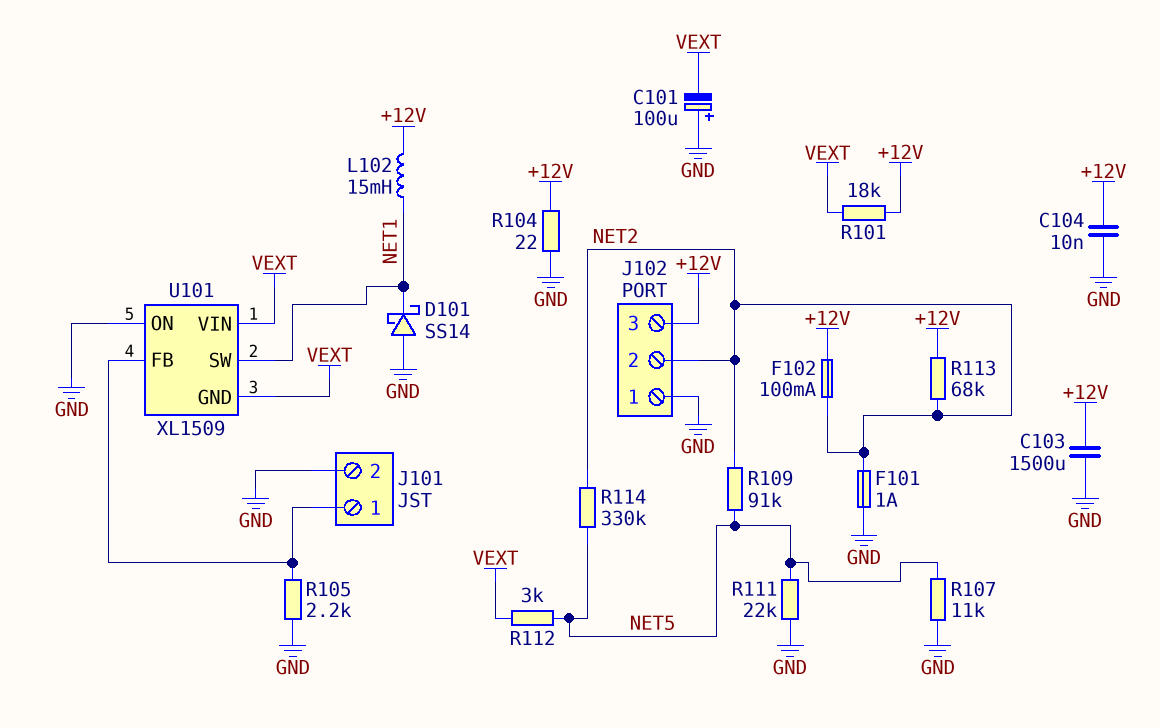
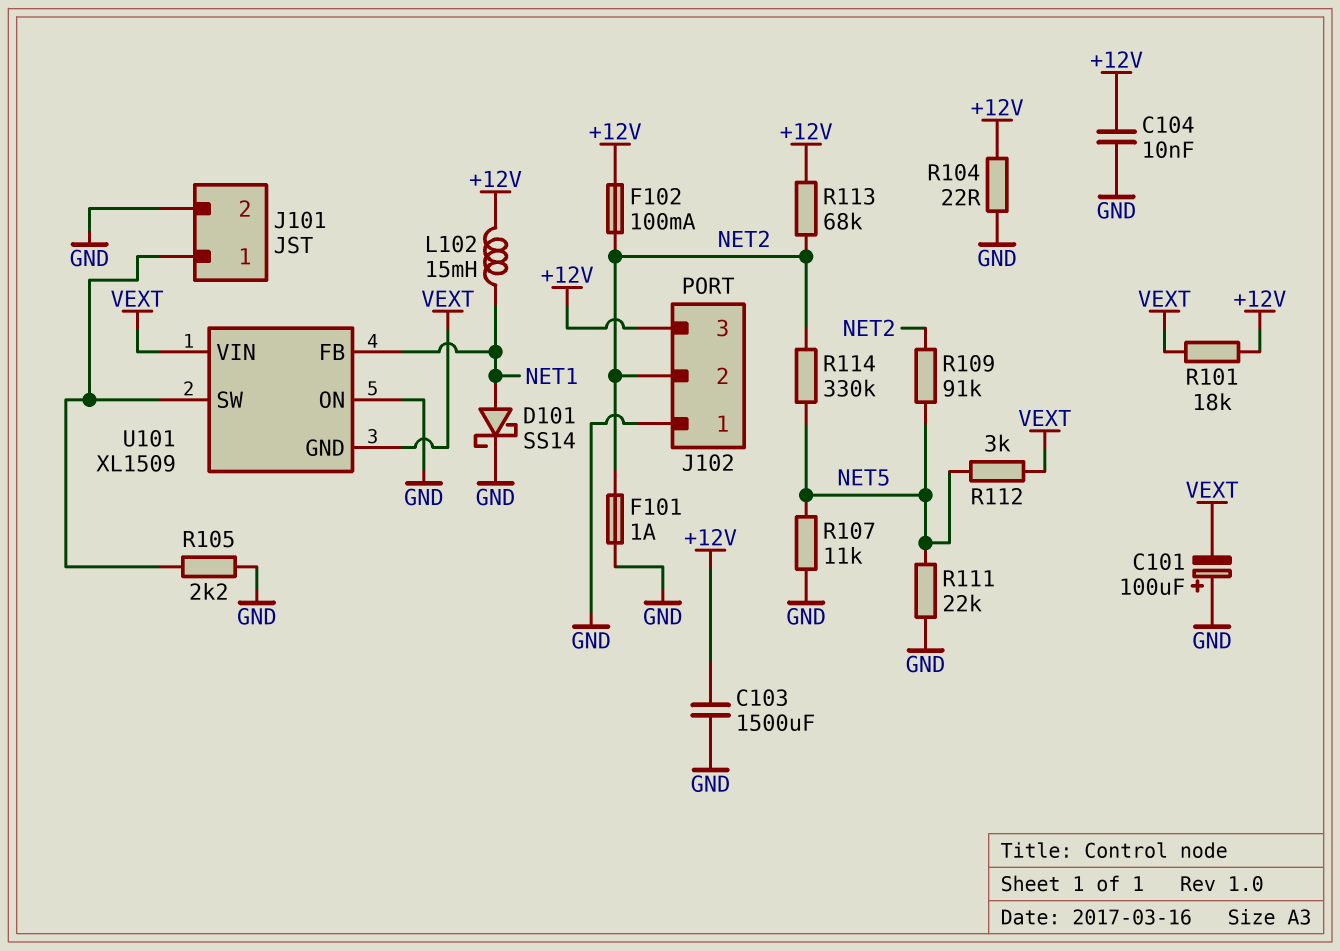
D101: schottky SS14 (A GND, K NET1) -> schottky SS14 (A NET1, K GND)
U101 pin FB: J101/1 -> NET1
U101 pin SW: NET1 -> J101/1

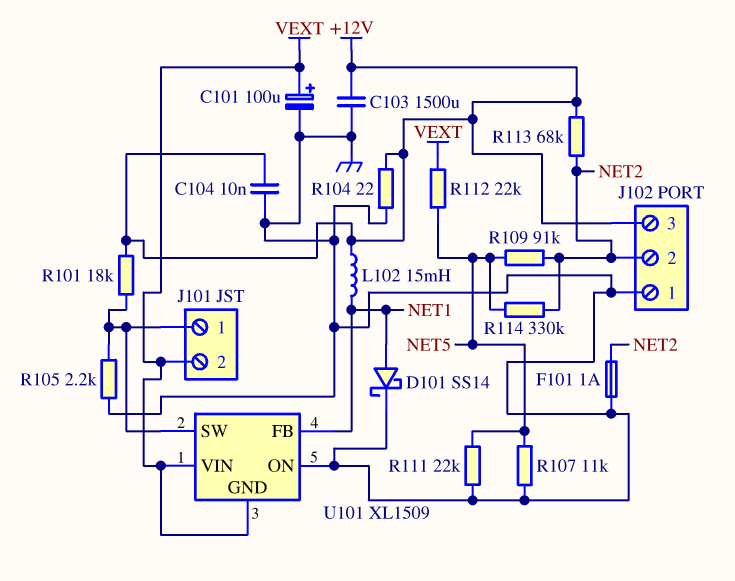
C101: 100uF (plus GND, minus VEXT) -> 100uF (plus VEXT, minus GND)
F102: 100mA (+12V, NET2) -> none
J101 pin 2: GND -> VEXT
R101: 18k (+12V, VEXT) -> 18k (+12V, J101/1)
R112: 3k (NET5, VEXT) -> 22k (NET5, VEXT)

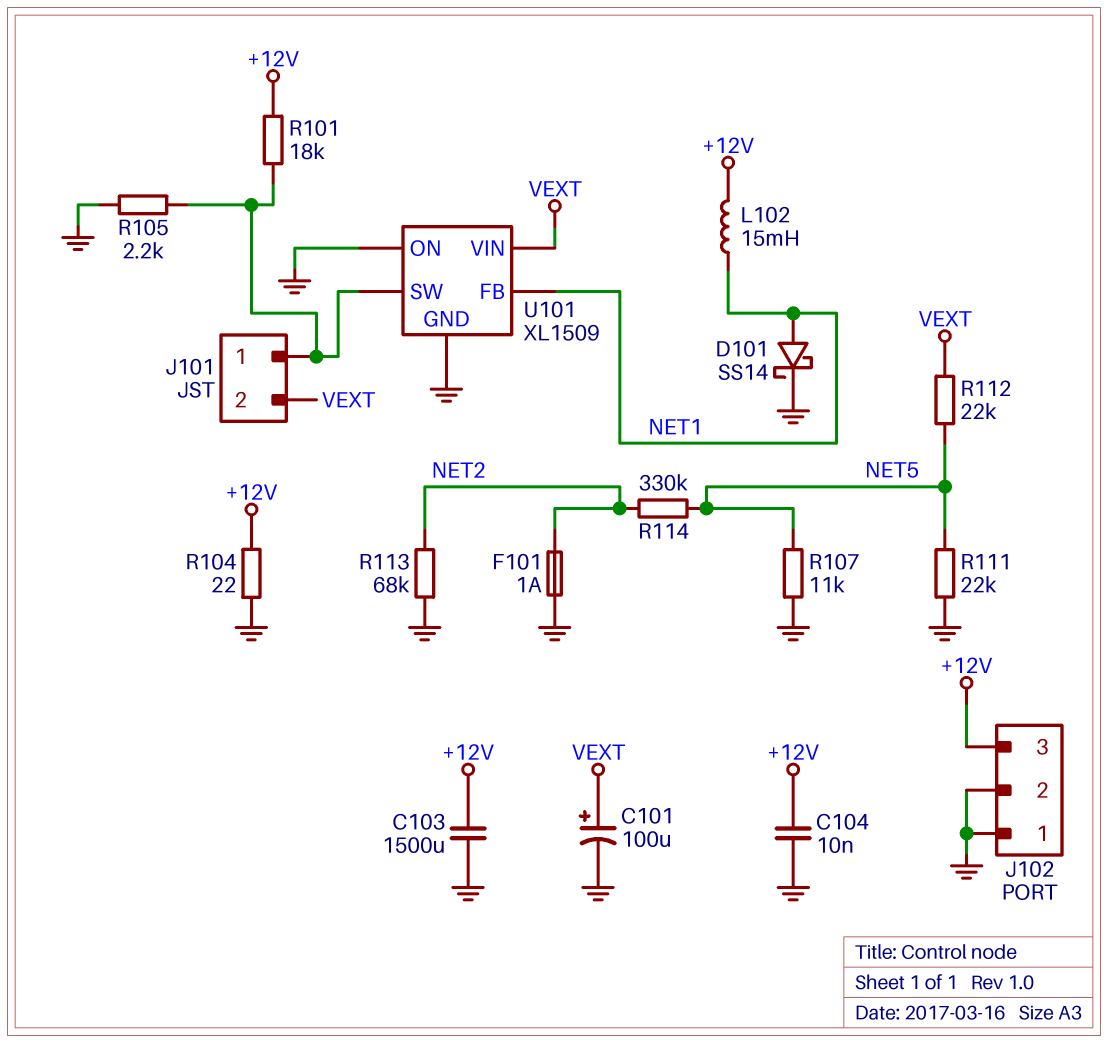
J102 pin 2: NET2 -> GND
R109: 91k (NET2, NET5) -> none
R113: 68k (+12V, NET2) -> 68k (GND, NET2)
U101 pin GND: VEXT -> GND

